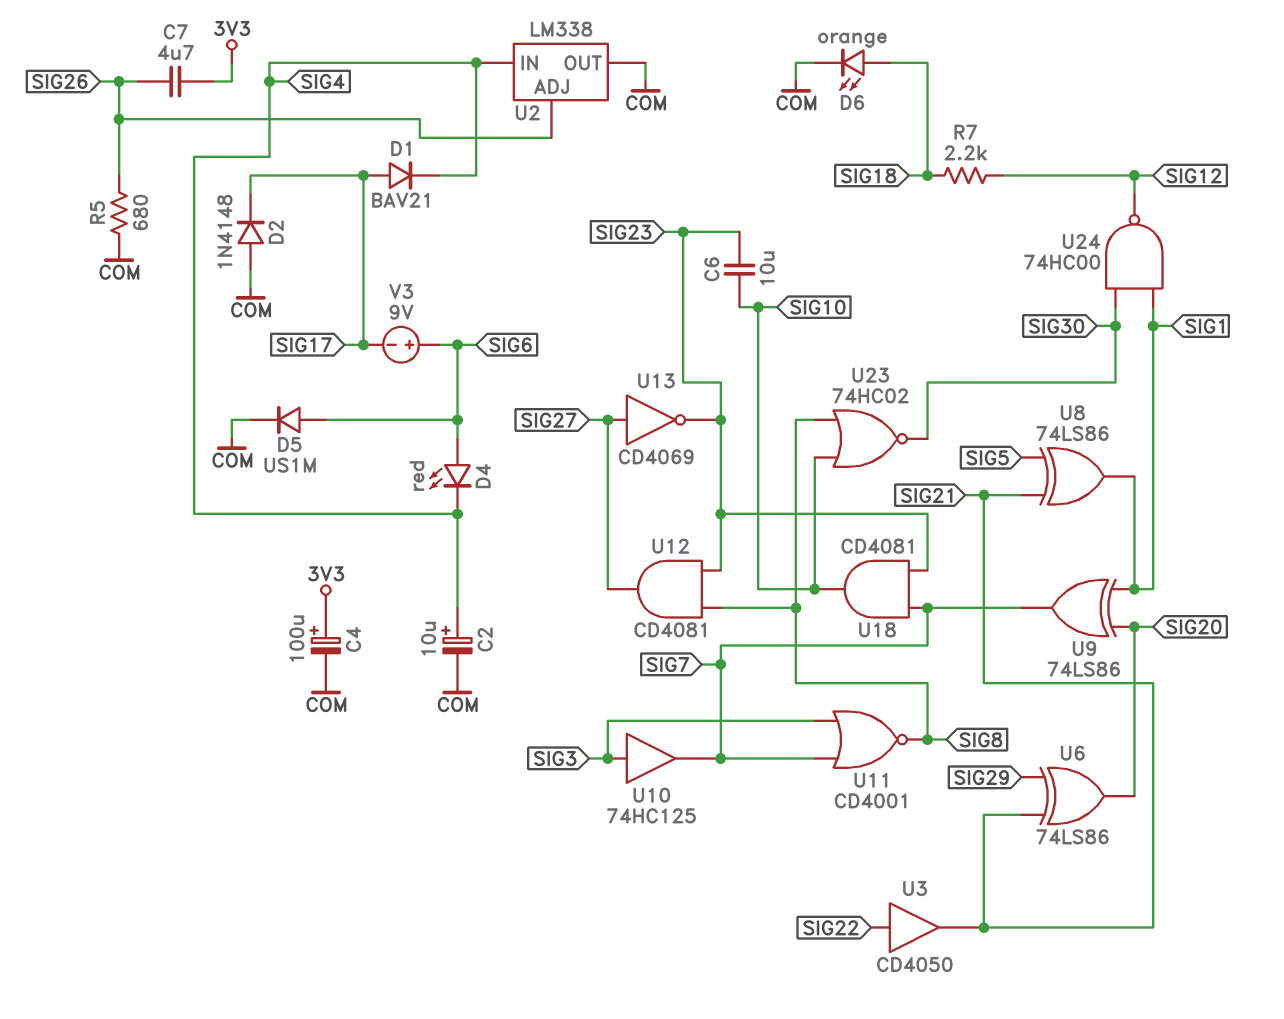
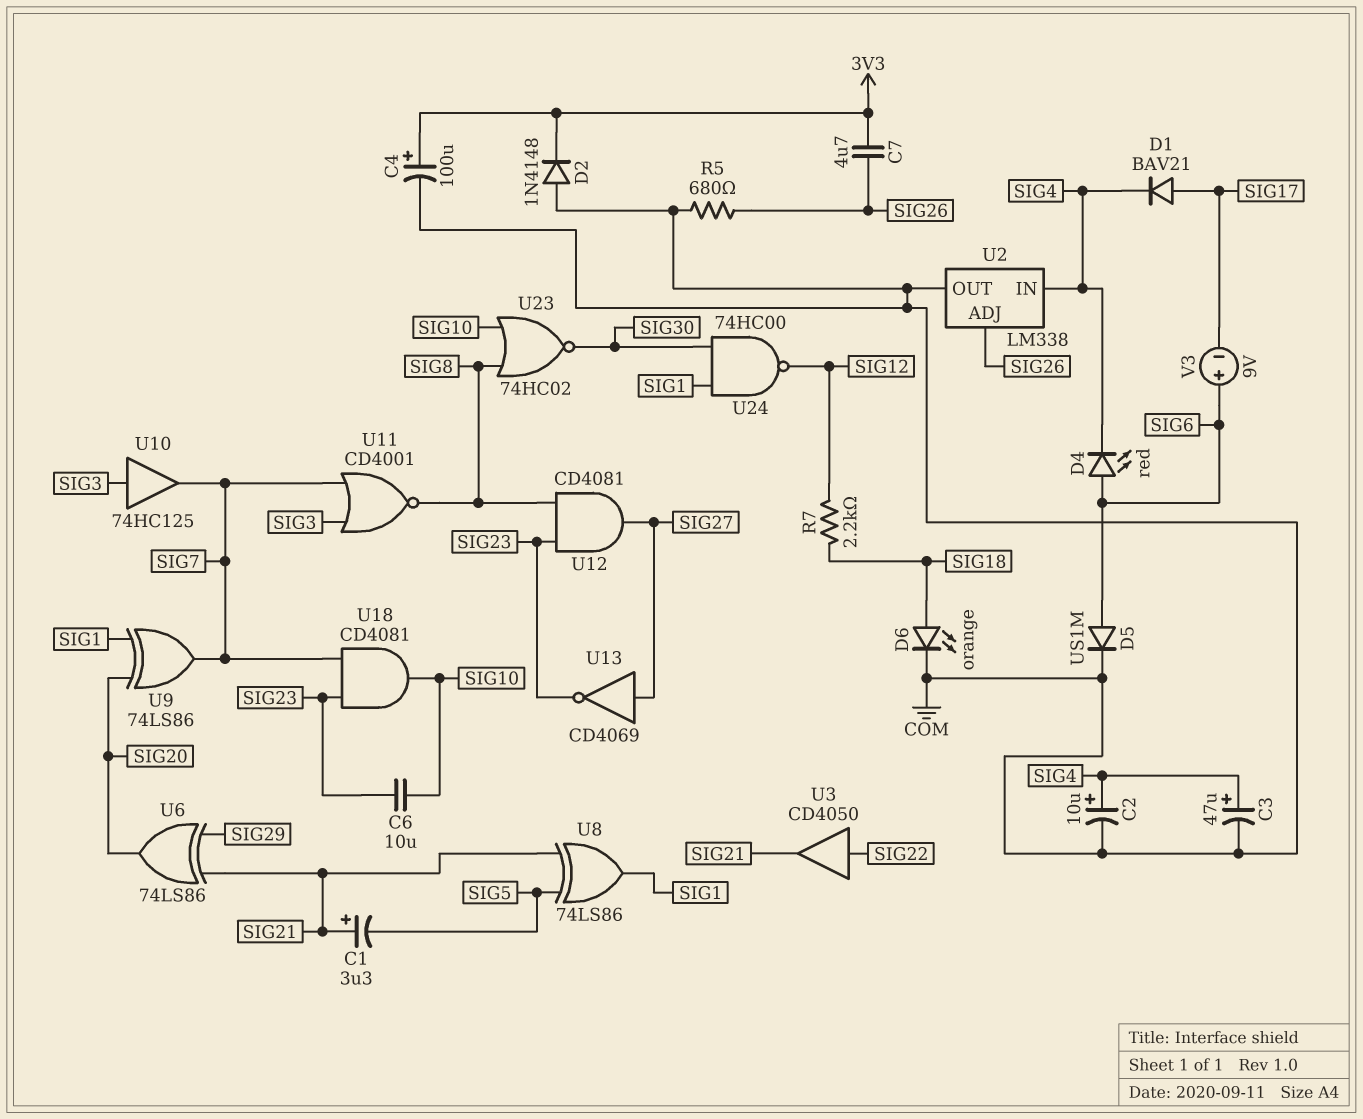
C1: none -> 3.3uF (plus SIG21, minus SIG5)
C3: none -> 47uF (plus SIG4, minus COM)
D2: diode 1N4148 (A COM, K SIG17) -> diode 1N4148 (A COM, K 3V3)

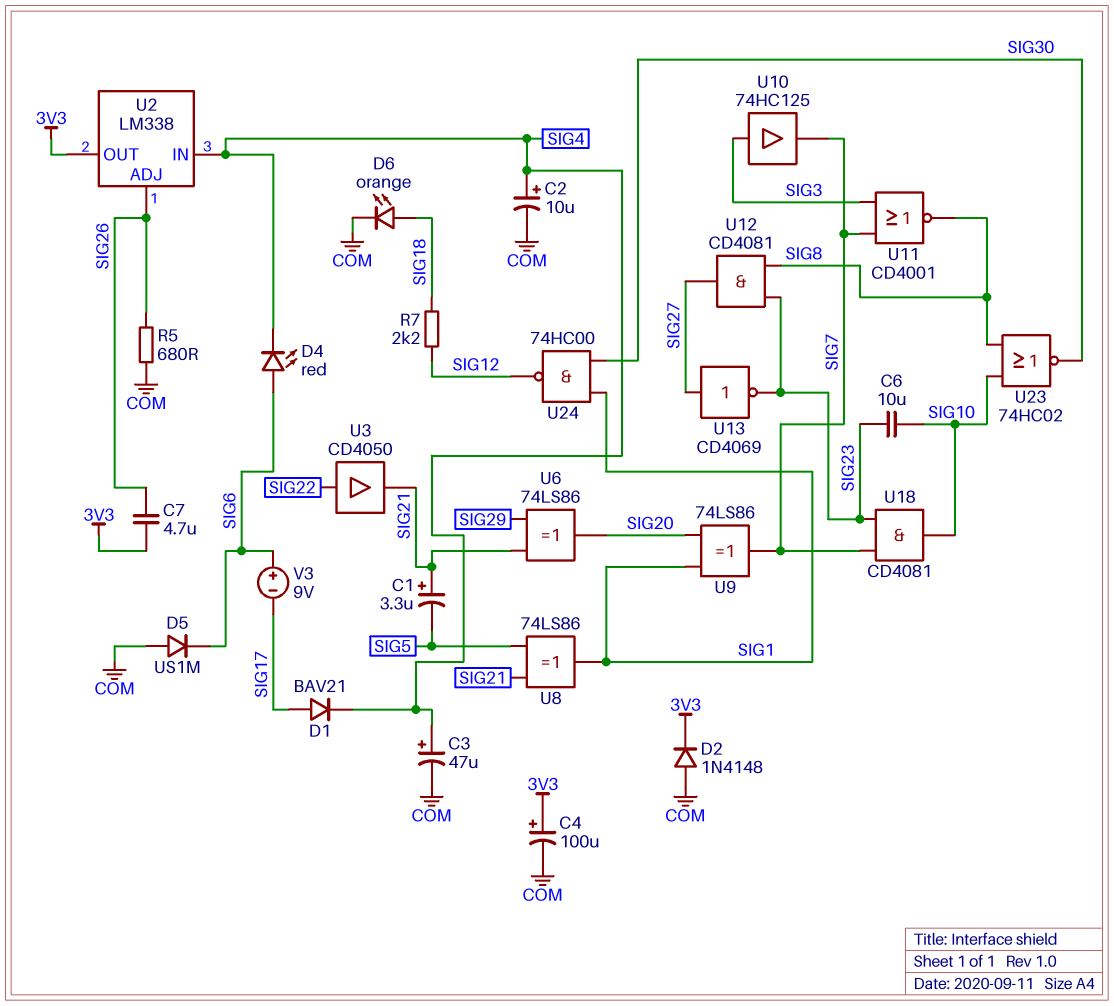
D5: diode US1M (A SIG6, K COM) -> diode US1M (A COM, K SIG6)
U2 pin OUT: COM -> 3V3

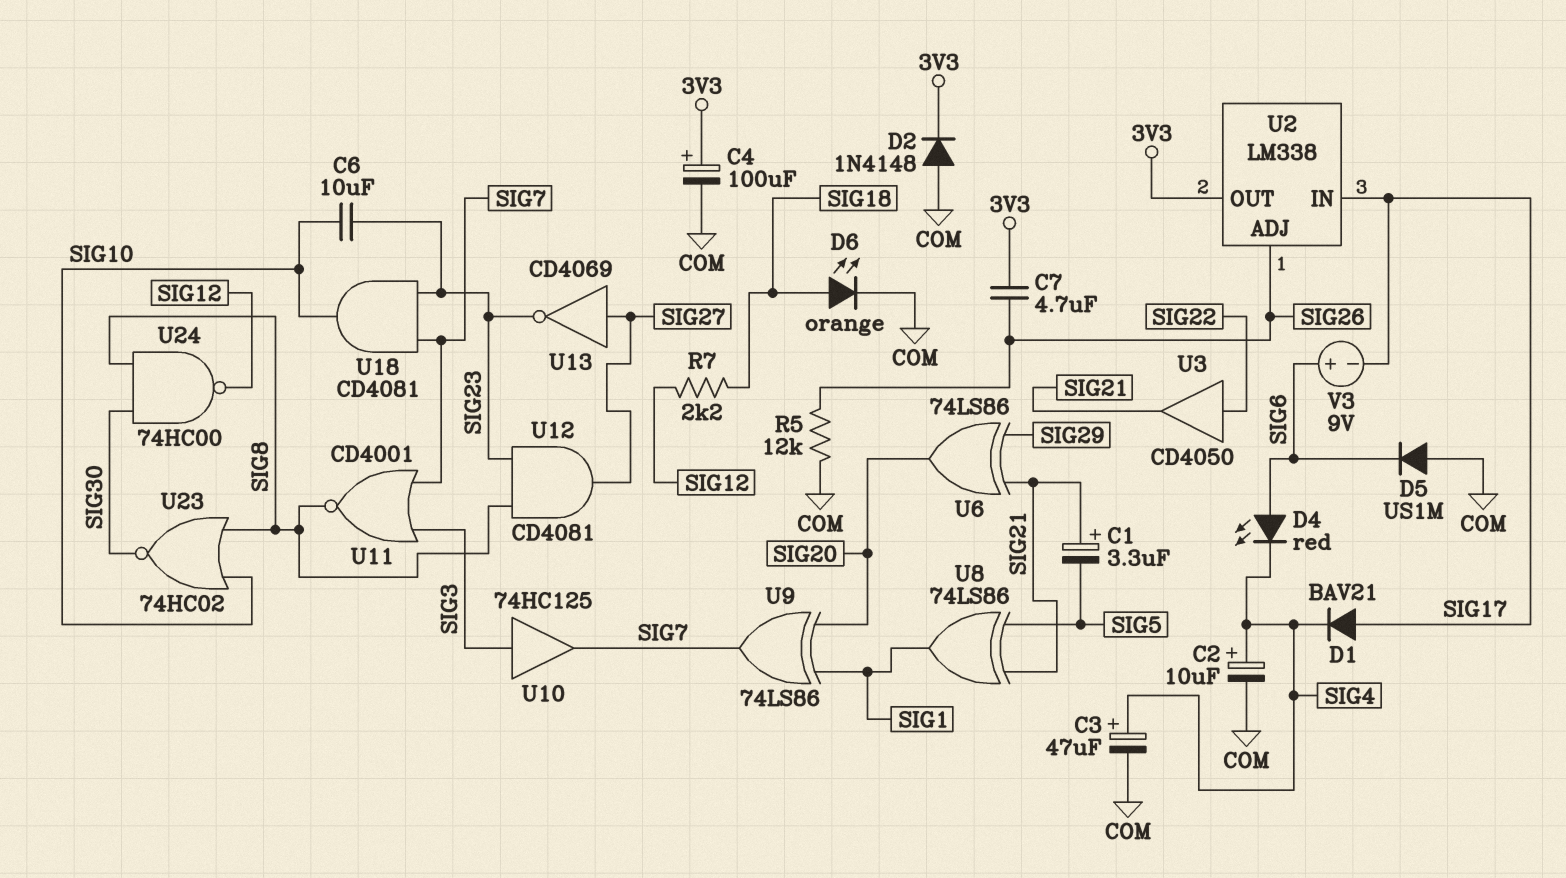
R5: 680 (COM, SIG26) -> 12k (COM, SIG26)
U2 pin IN: SIG4 -> SIG17
U24: NAND 74HC00 (in SIG1, in SIG30, out SIG12) -> NAND 74HC00 (in SIG8, in SIG30, out SIG12)

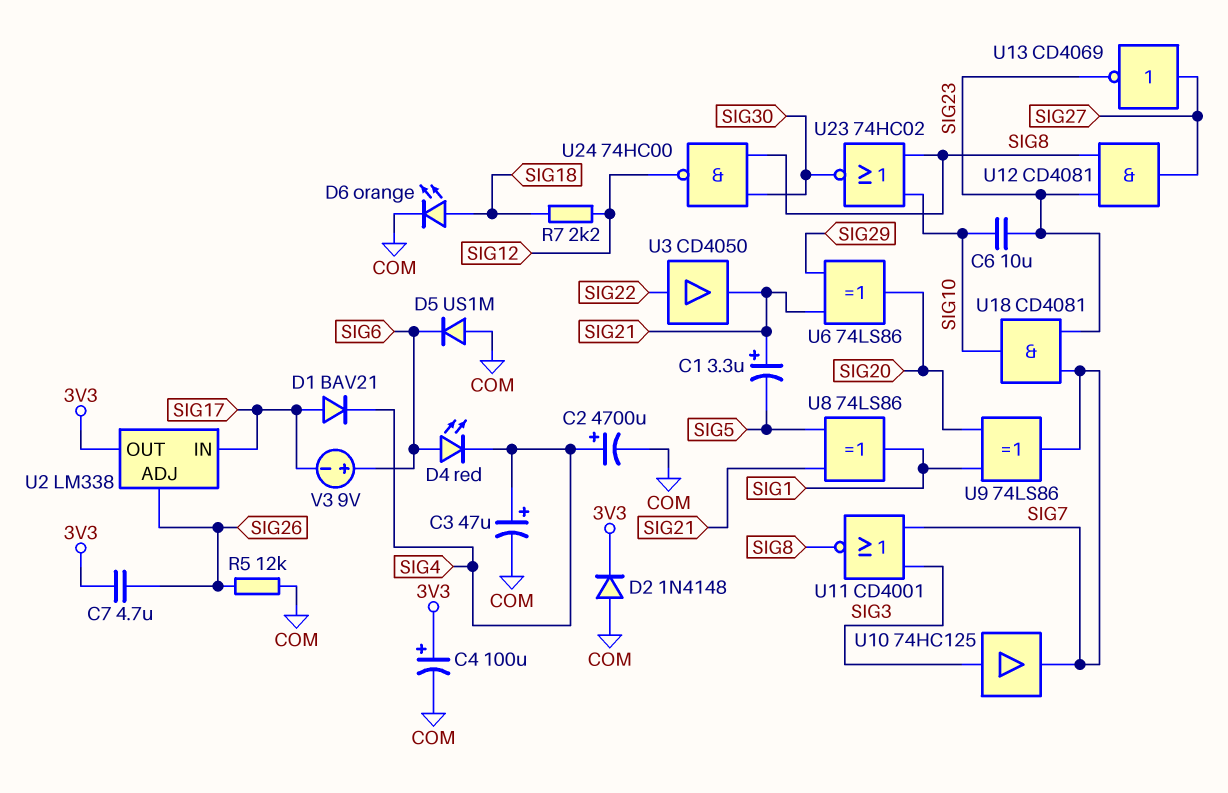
C2: 10uF (plus SIG4, minus COM) -> 4700uF (plus SIG4, minus COM)

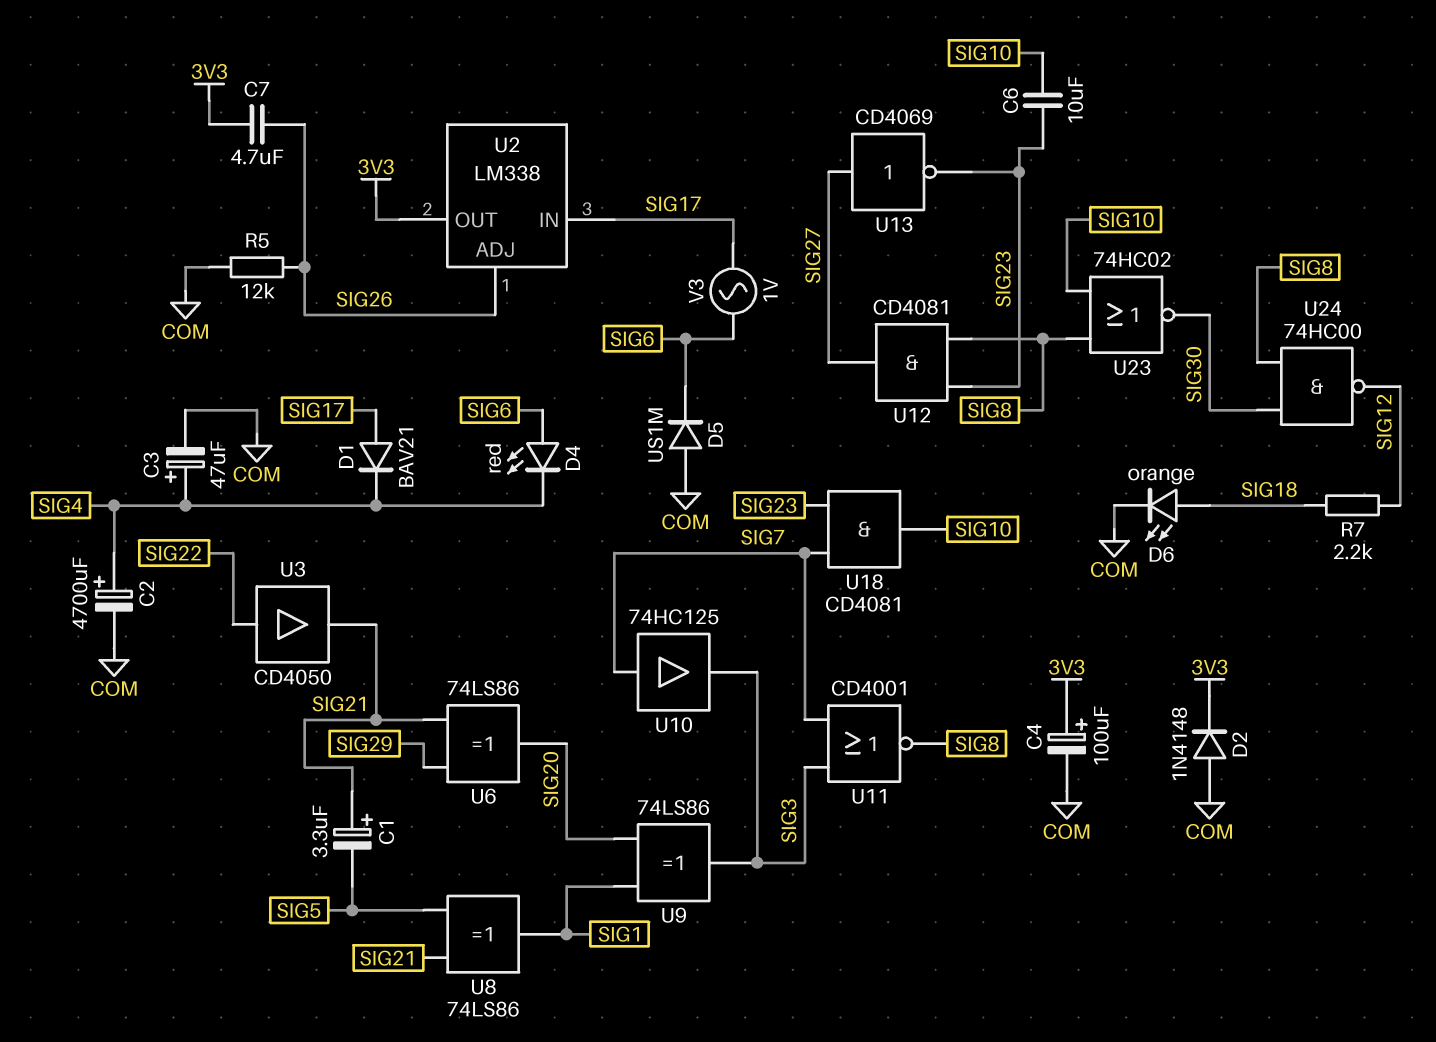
U9: XOR 74LS86 (in SIG1, in SIG20, out SIG7) -> XOR 74LS86 (in SIG1, in SIG20, out SIG3)
U10: buffer 74HC125 (in SIG3, out SIG7) -> buffer 74HC125 (in SIG7, out SIG3)
V3: 9V (plus SIG6, minus SIG17) -> AC 1V (SIG6, SIG17)

